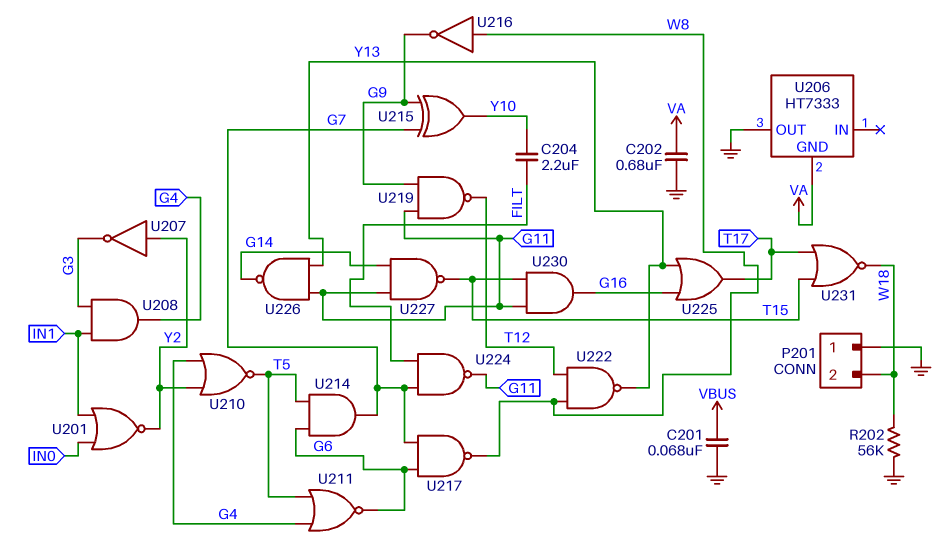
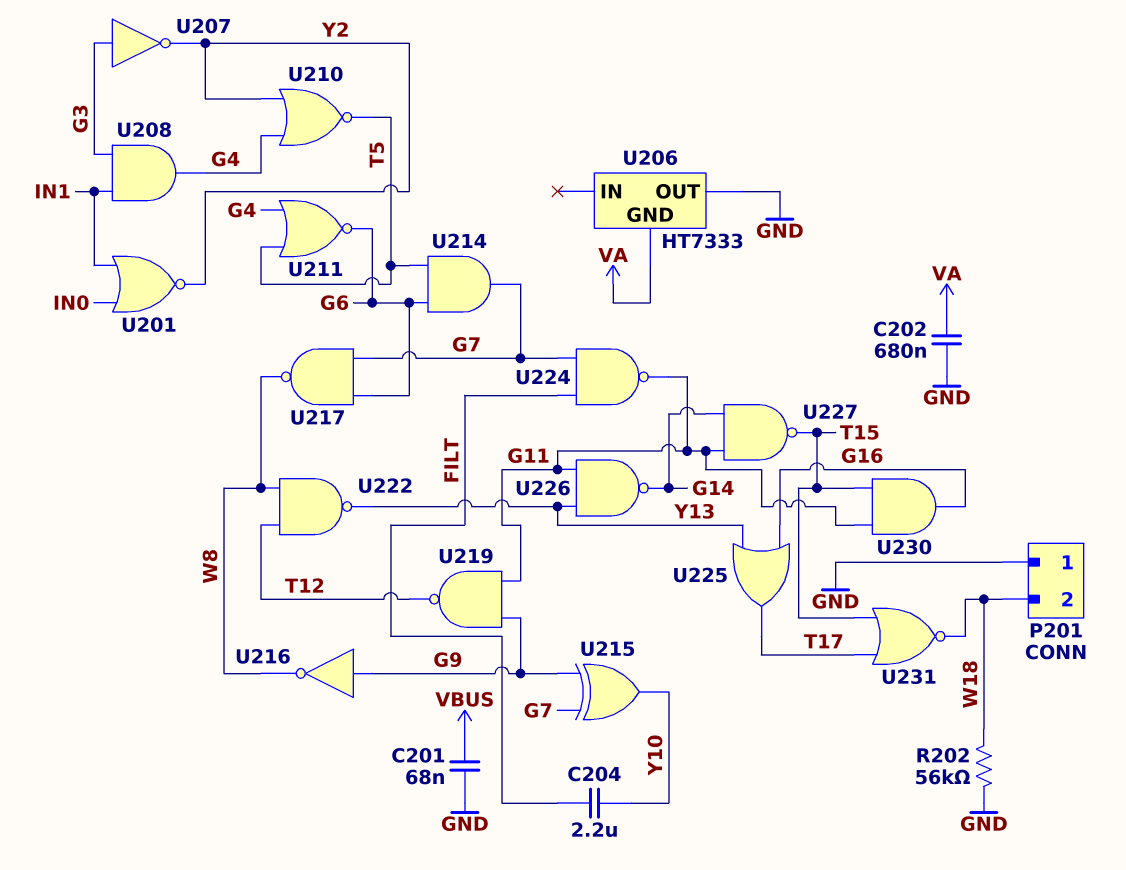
U207: NOT (in Y2, out G3) -> NOT (in G3, out Y2)
U216: NOT (in W8, out G9) -> NOT (in G9, out W8)

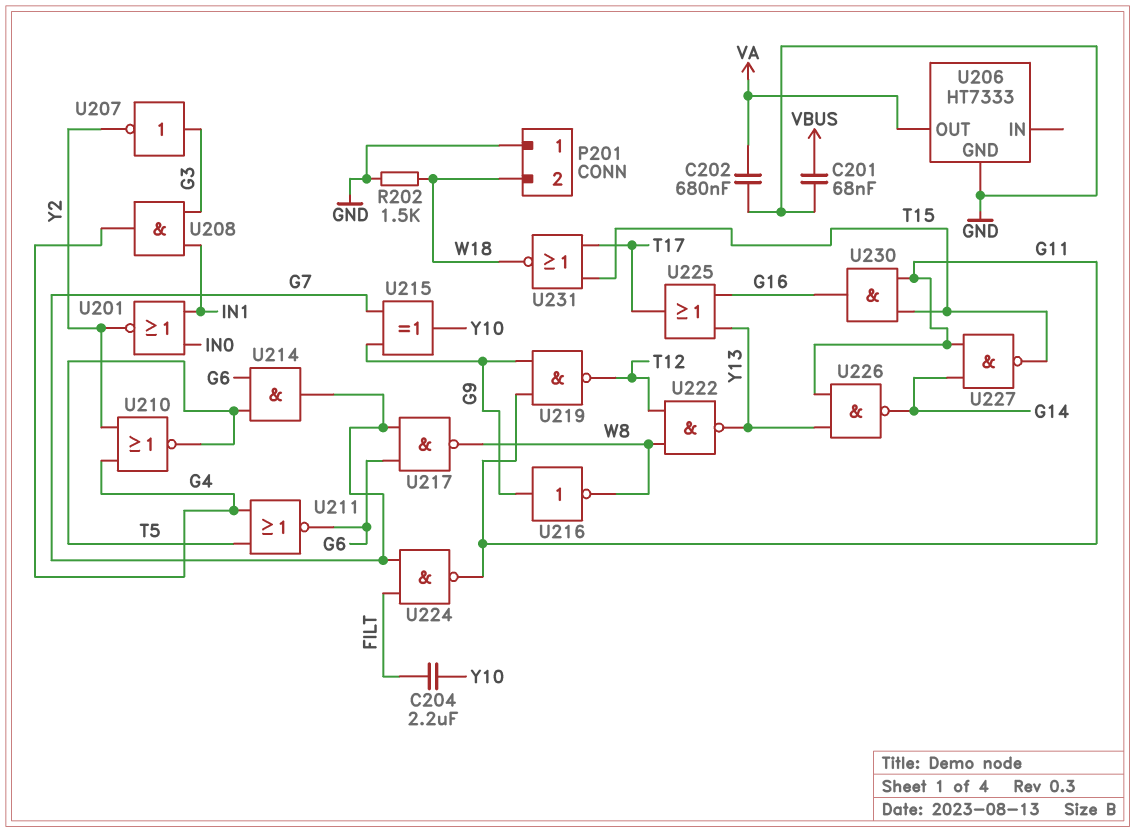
R202: 56k (GND, W18) -> 1.5k (GND, W18)
U206 pin GND: VA -> GND
U206 pin OUT: GND -> VA

